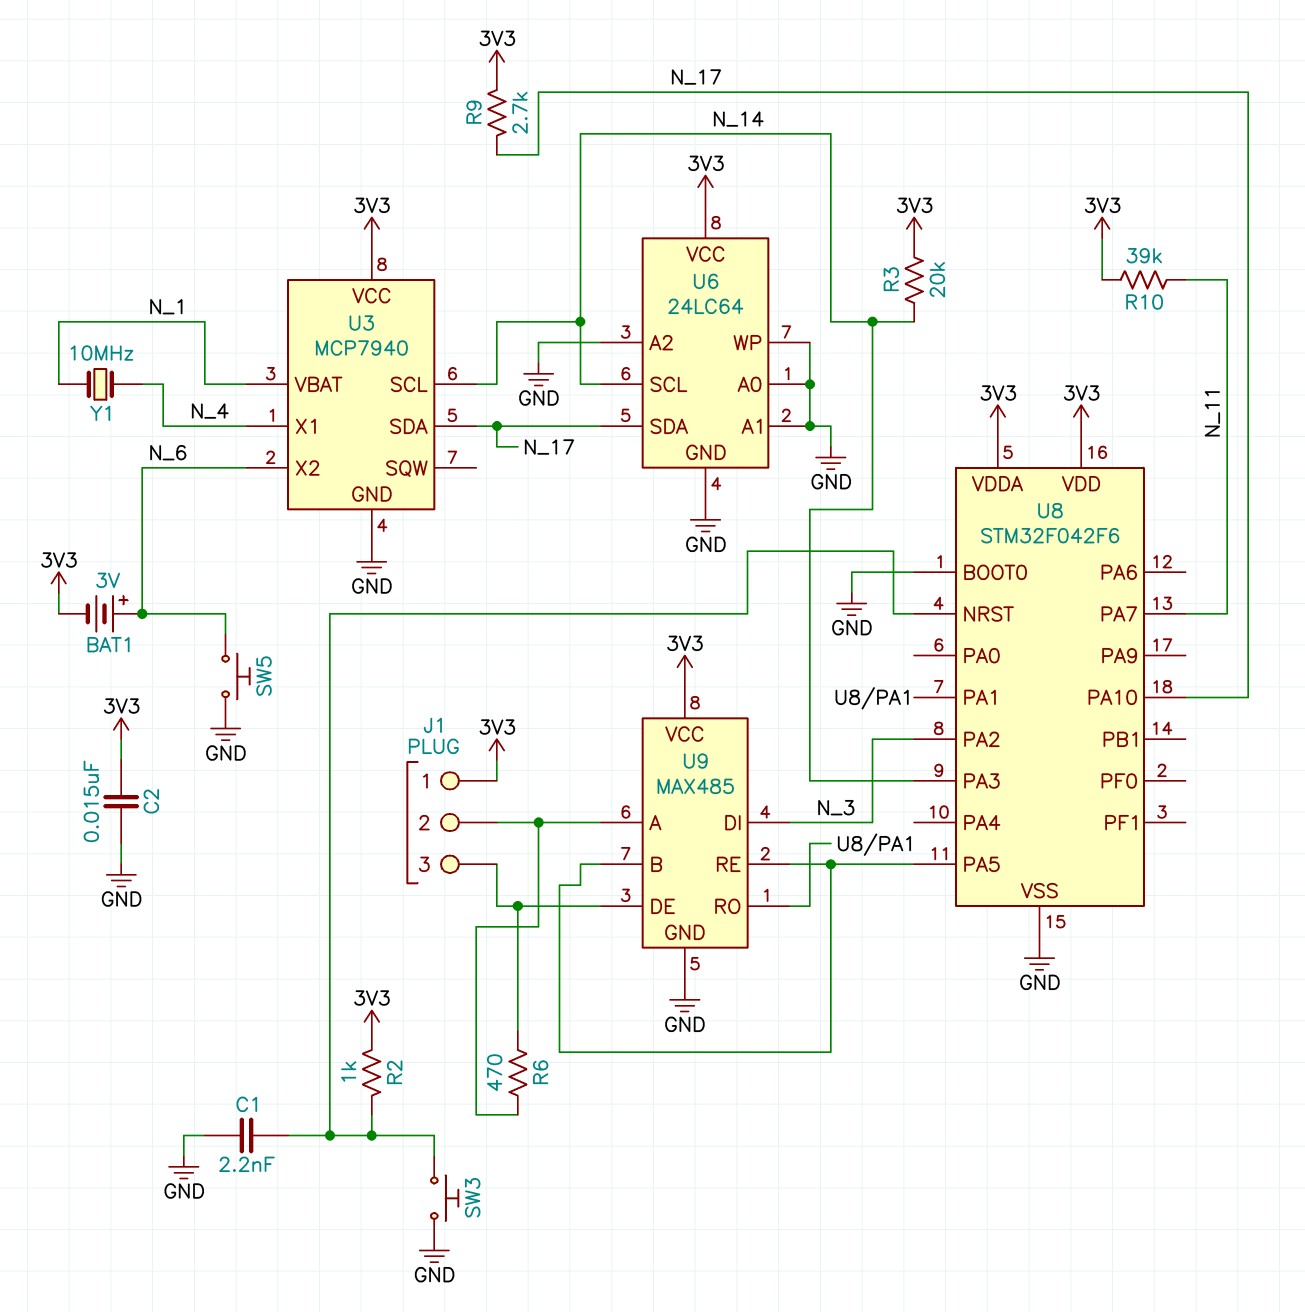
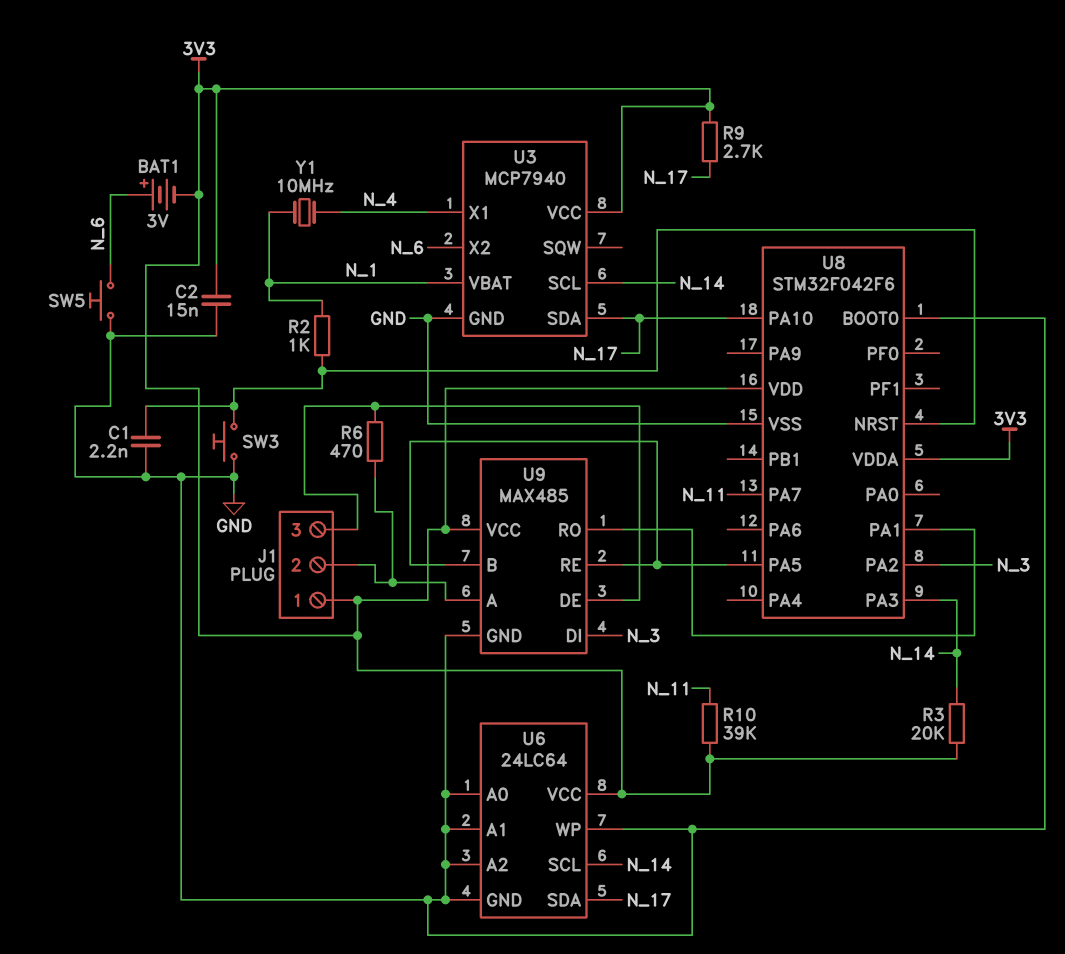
R2: 1k (3V3, U8/NRST) -> 1k (N_1, U8/NRST)

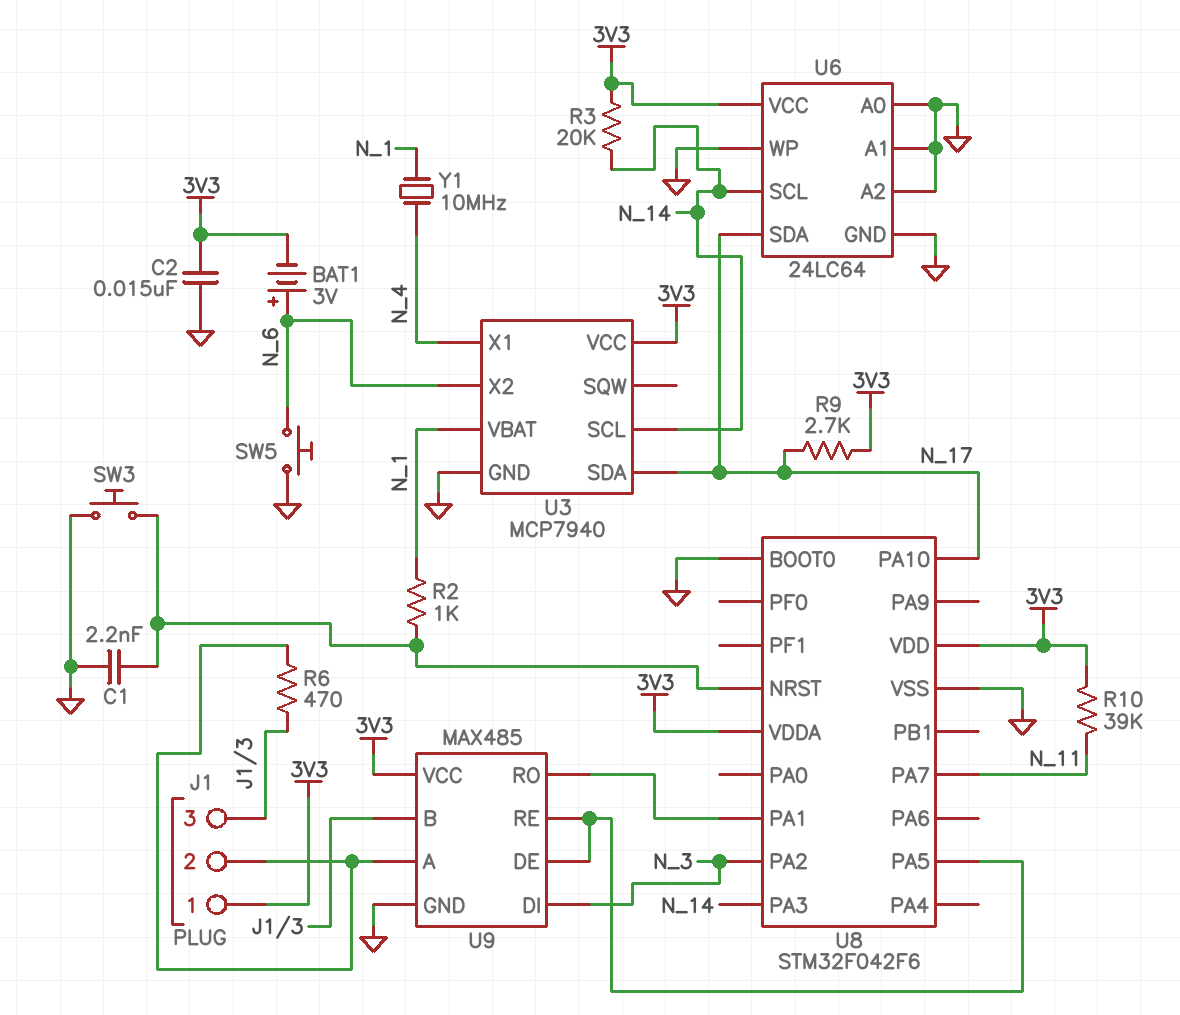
U9 pin B: U8/PA5 -> J1/3
U9 pin DE: J1/3 -> U8/PA5

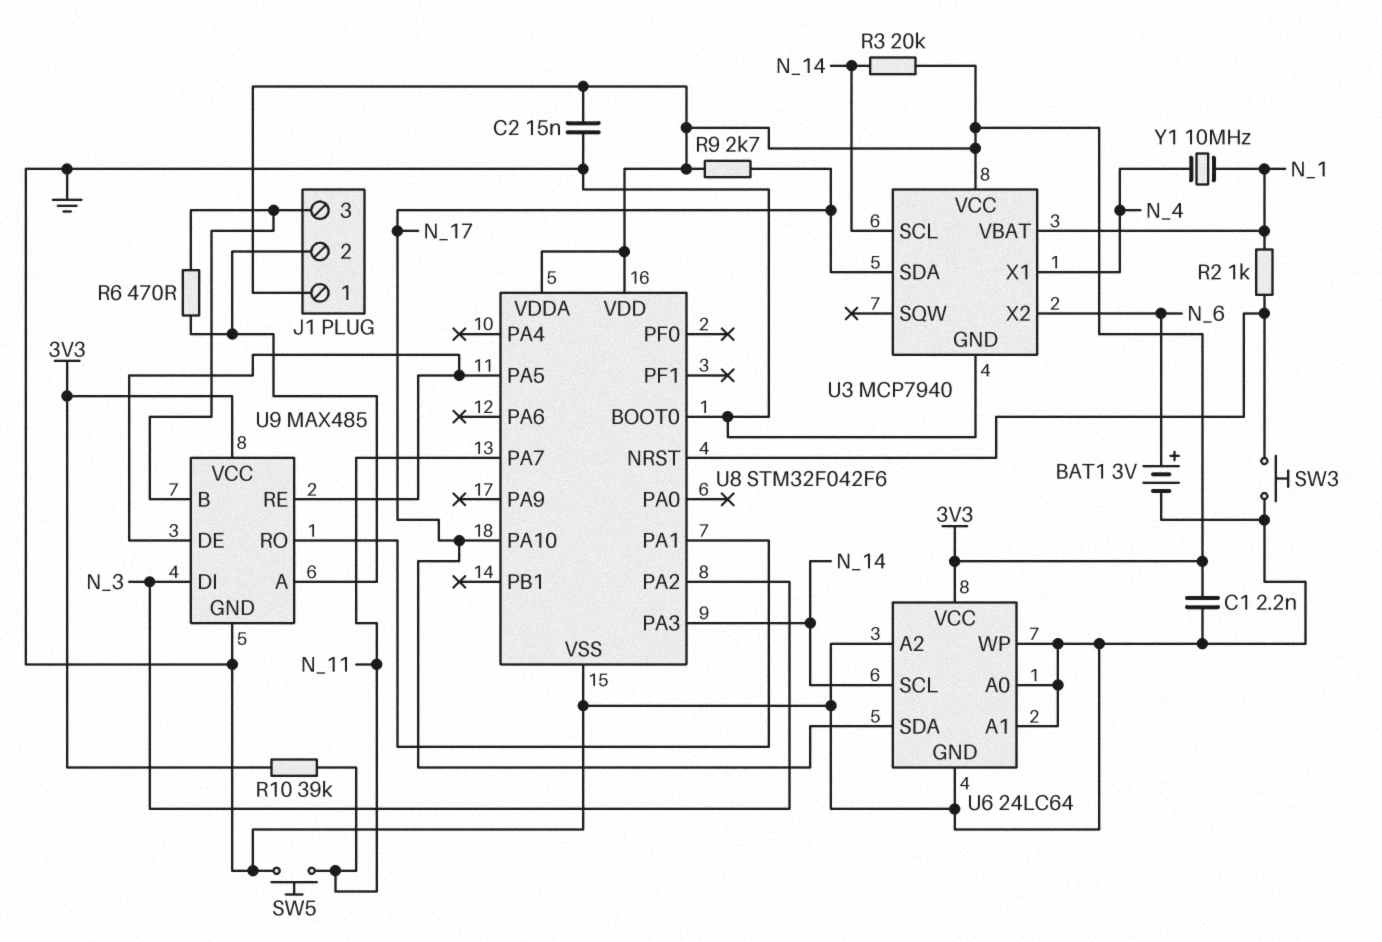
BAT1: 3V (plus N_6, minus 3V3) -> 3V (plus N_6, minus GND)
C1: 2.2nF (GND, U8/NRST) -> 2.2nF (3V3, GND)
SW5: button (GND, N_6) -> button (GND, N_11)

